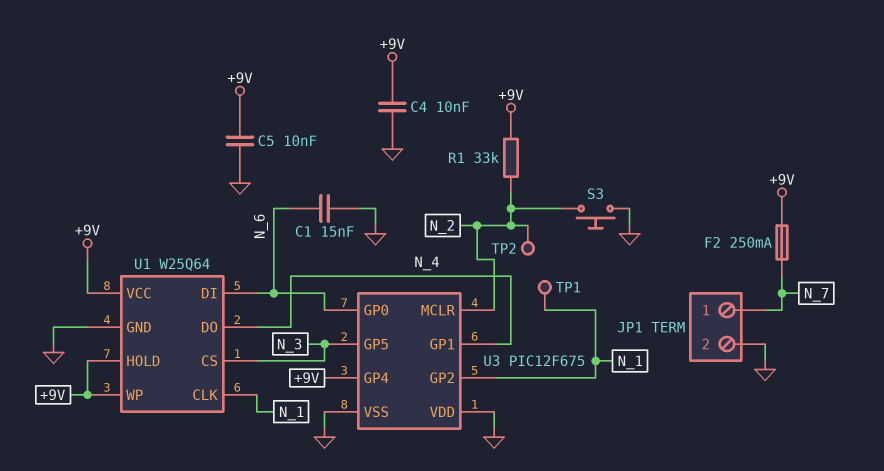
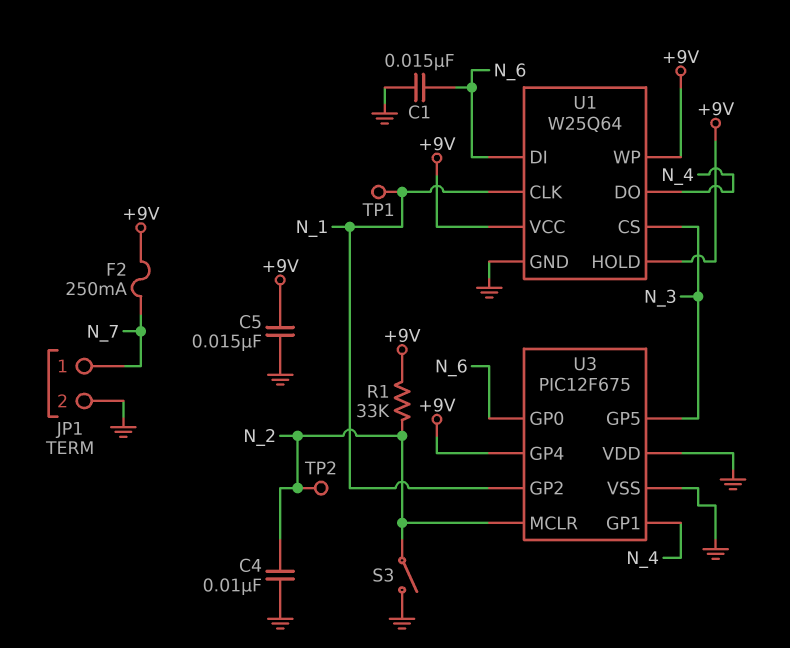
C4: 10nF (+9V, GND) -> 10nF (GND, N_2)
C5: 10nF (+9V, GND) -> 15nF (+9V, GND)
S3: button (GND, N_2) -> switch (GND, N_2)

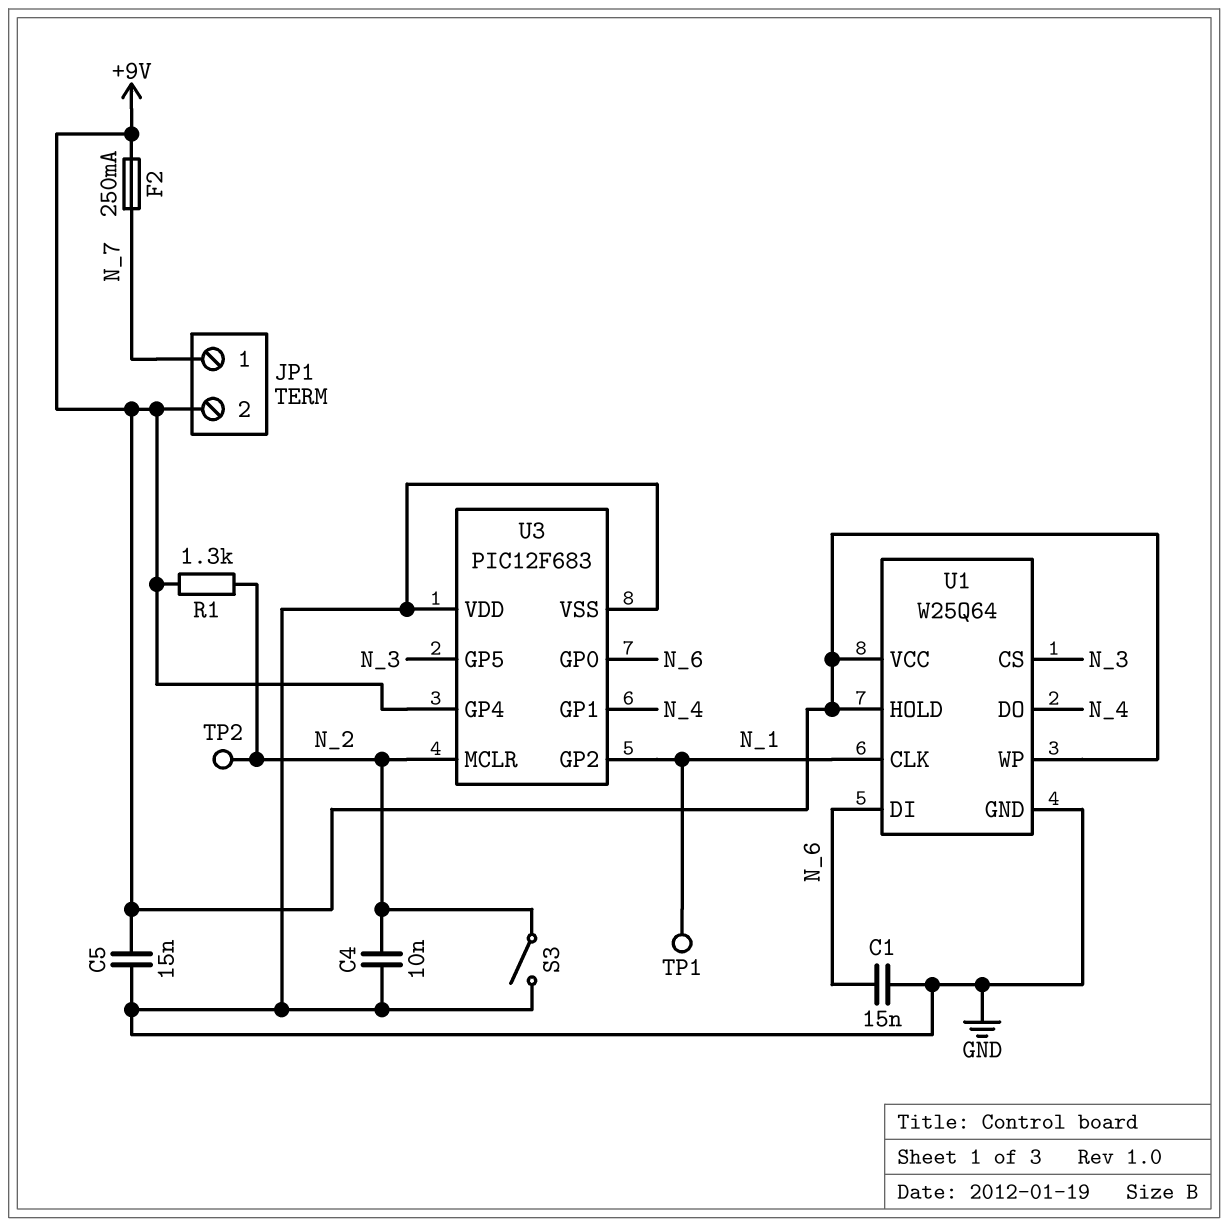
JP1 pin 2: GND -> +9V
R1: 33k (+9V, N_2) -> 1.3k (+9V, N_2)
U3: PIC12F675 -> PIC12F683

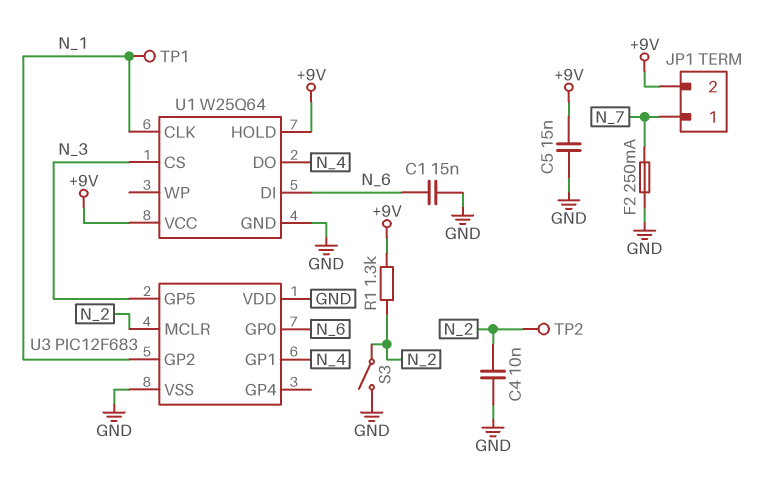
F2: 250mA (+9V, N_7) -> 250mA (GND, N_7)
U1 pin WP: +9V -> none
U3 pin GP4: +9V -> none

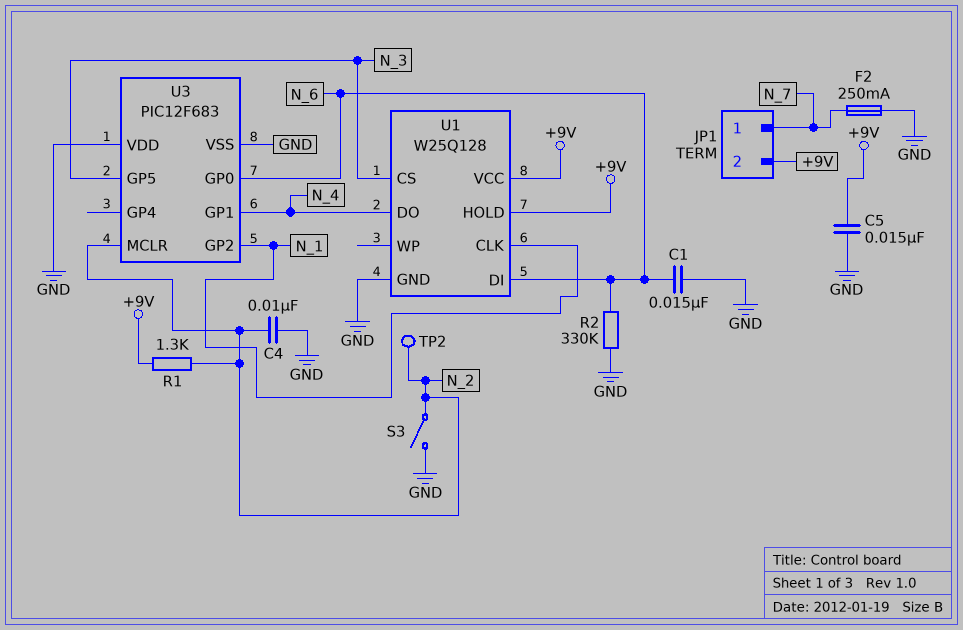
R2: none -> 330k (GND, N_6)
TP1: test point (N_1) -> none
U1: W25Q64 -> W25Q128

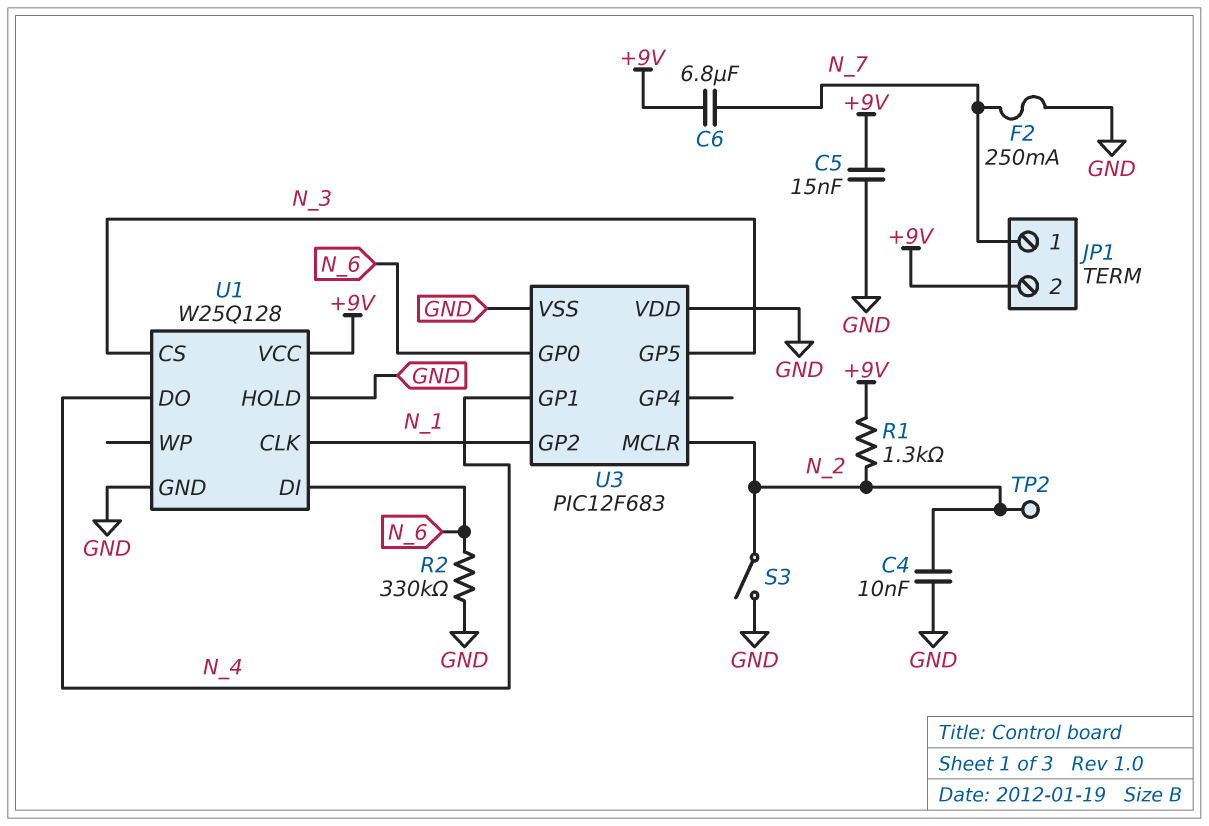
C1: 15nF (GND, N_6) -> none
C6: none -> 6.8uF (+9V, N_7)
U1 pin HOLD: +9V -> GND

